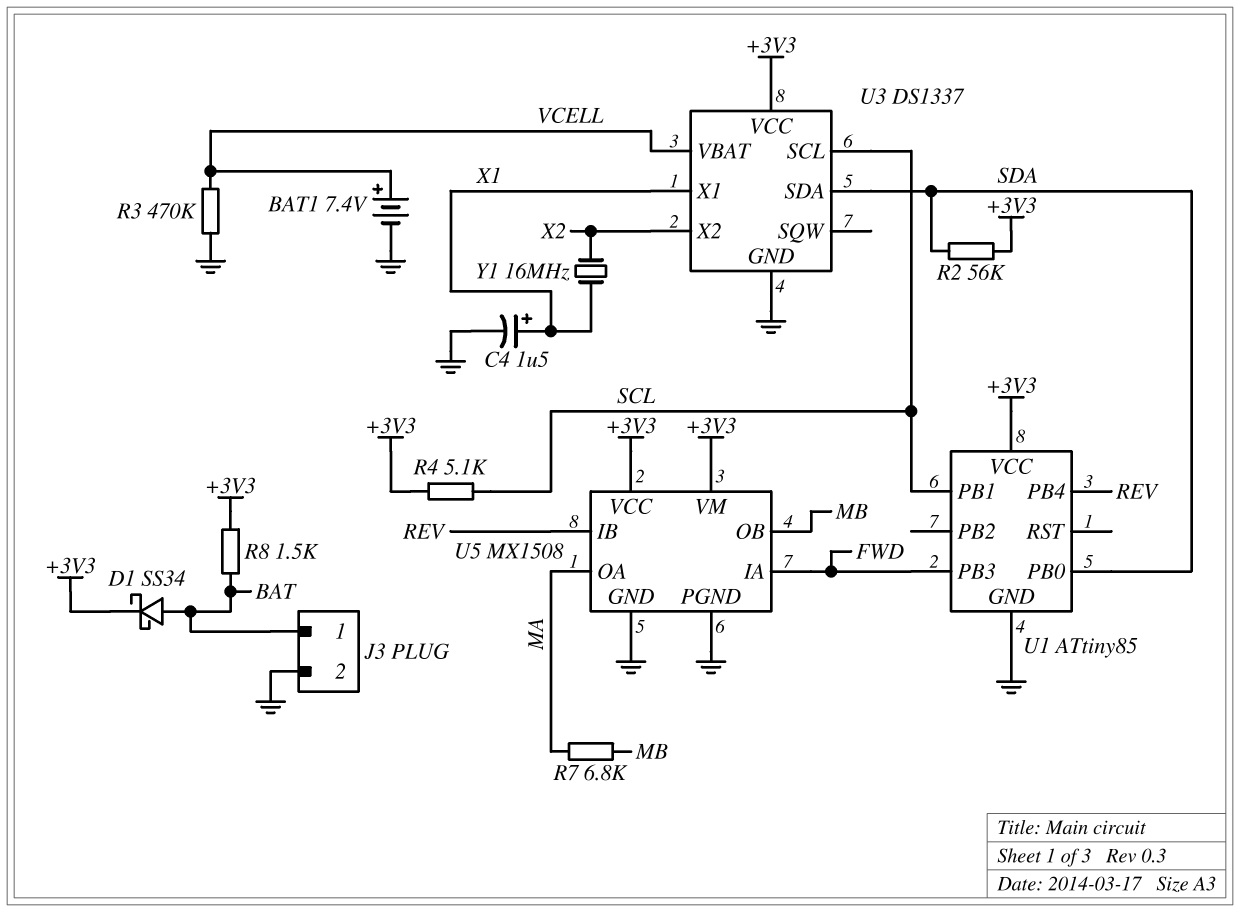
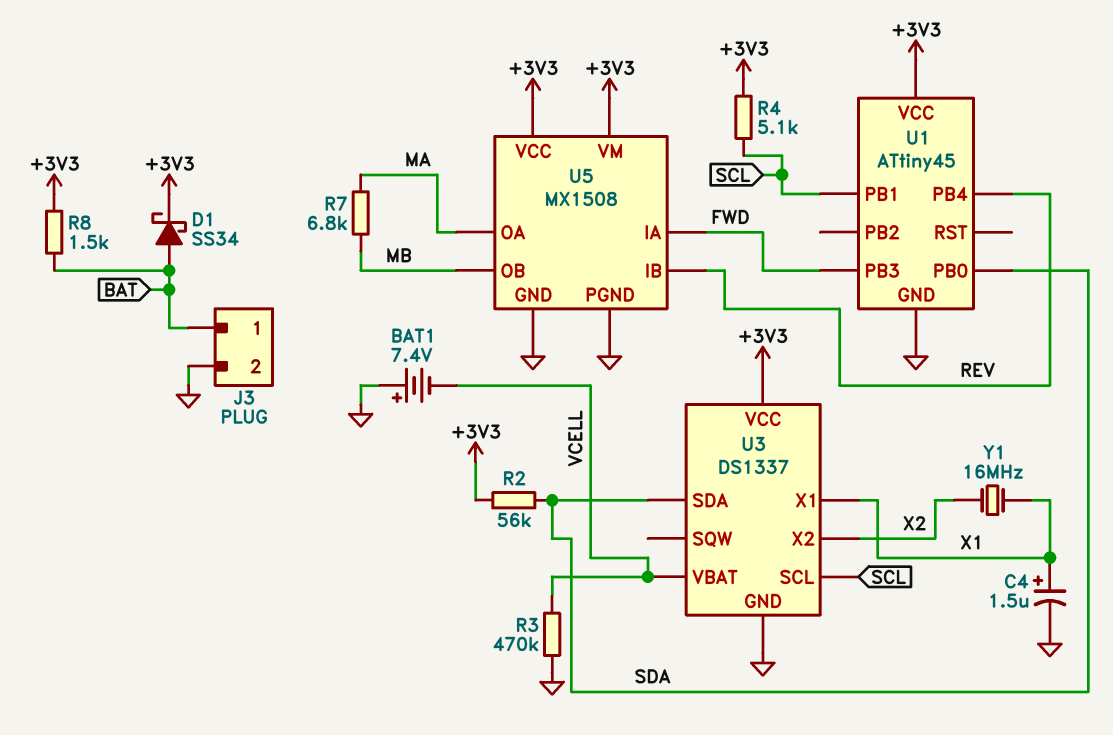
BAT1: 7.4V (plus VCELL, minus GND) -> 7.4V (plus GND, minus VCELL)
U1: ATtiny85 -> ATtiny45

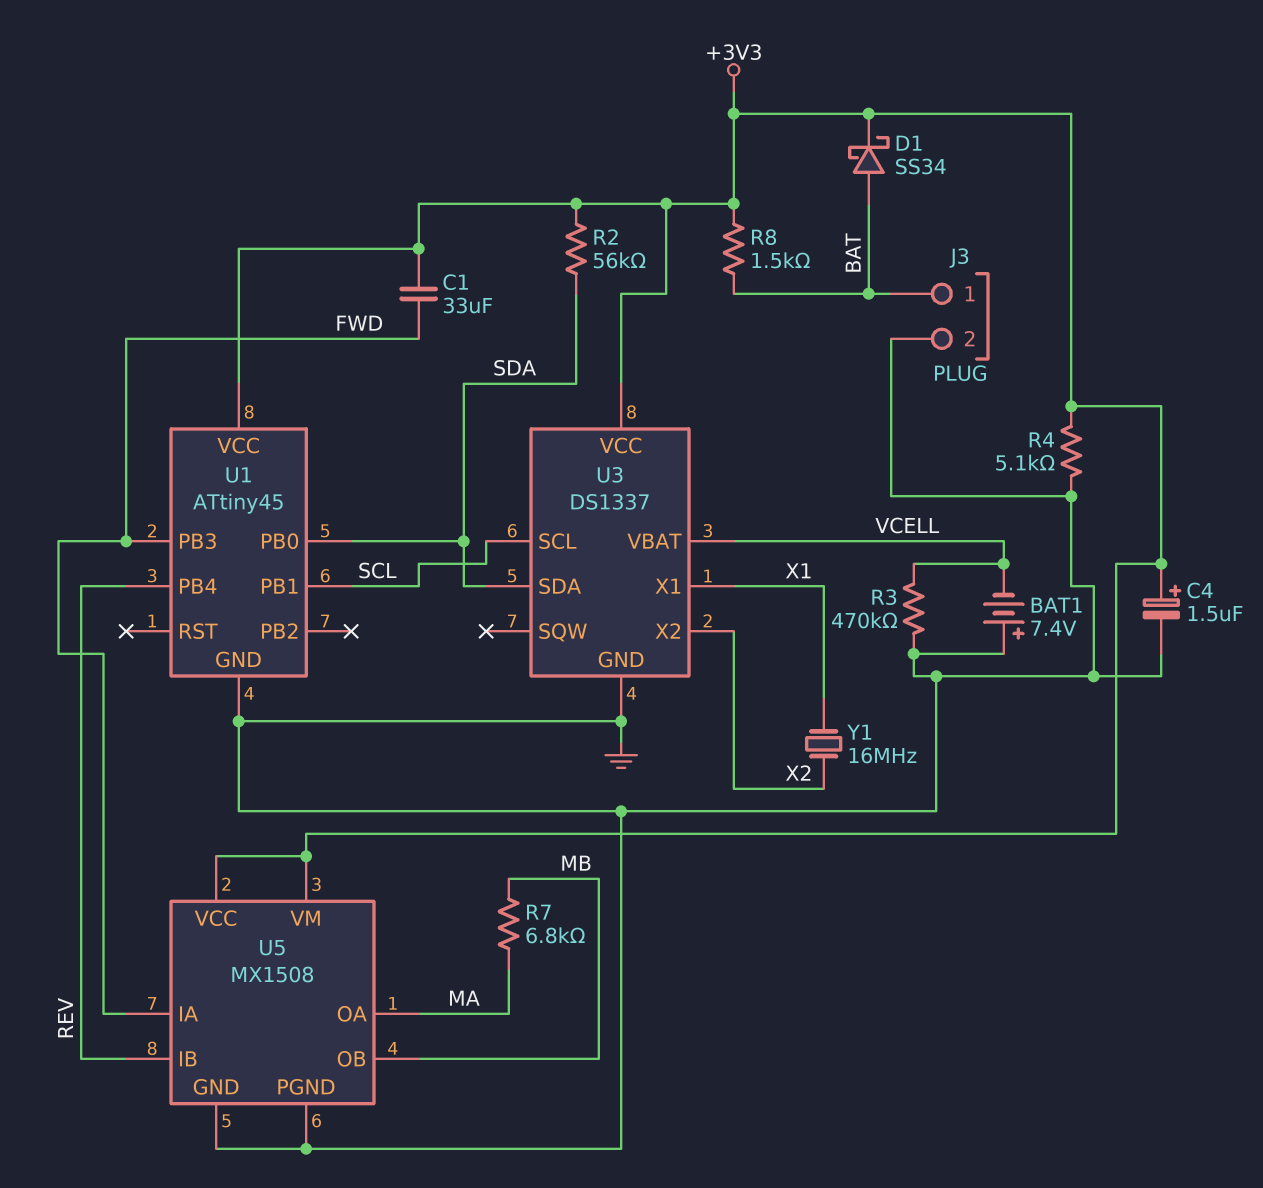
C1: none -> 33uF (+3V3, FWD)
C4: 1.5uF (plus X1, minus GND) -> 1.5uF (plus +3V3, minus GND)
R4: 5.1k (+3V3, SCL) -> 5.1k (+3V3, GND)

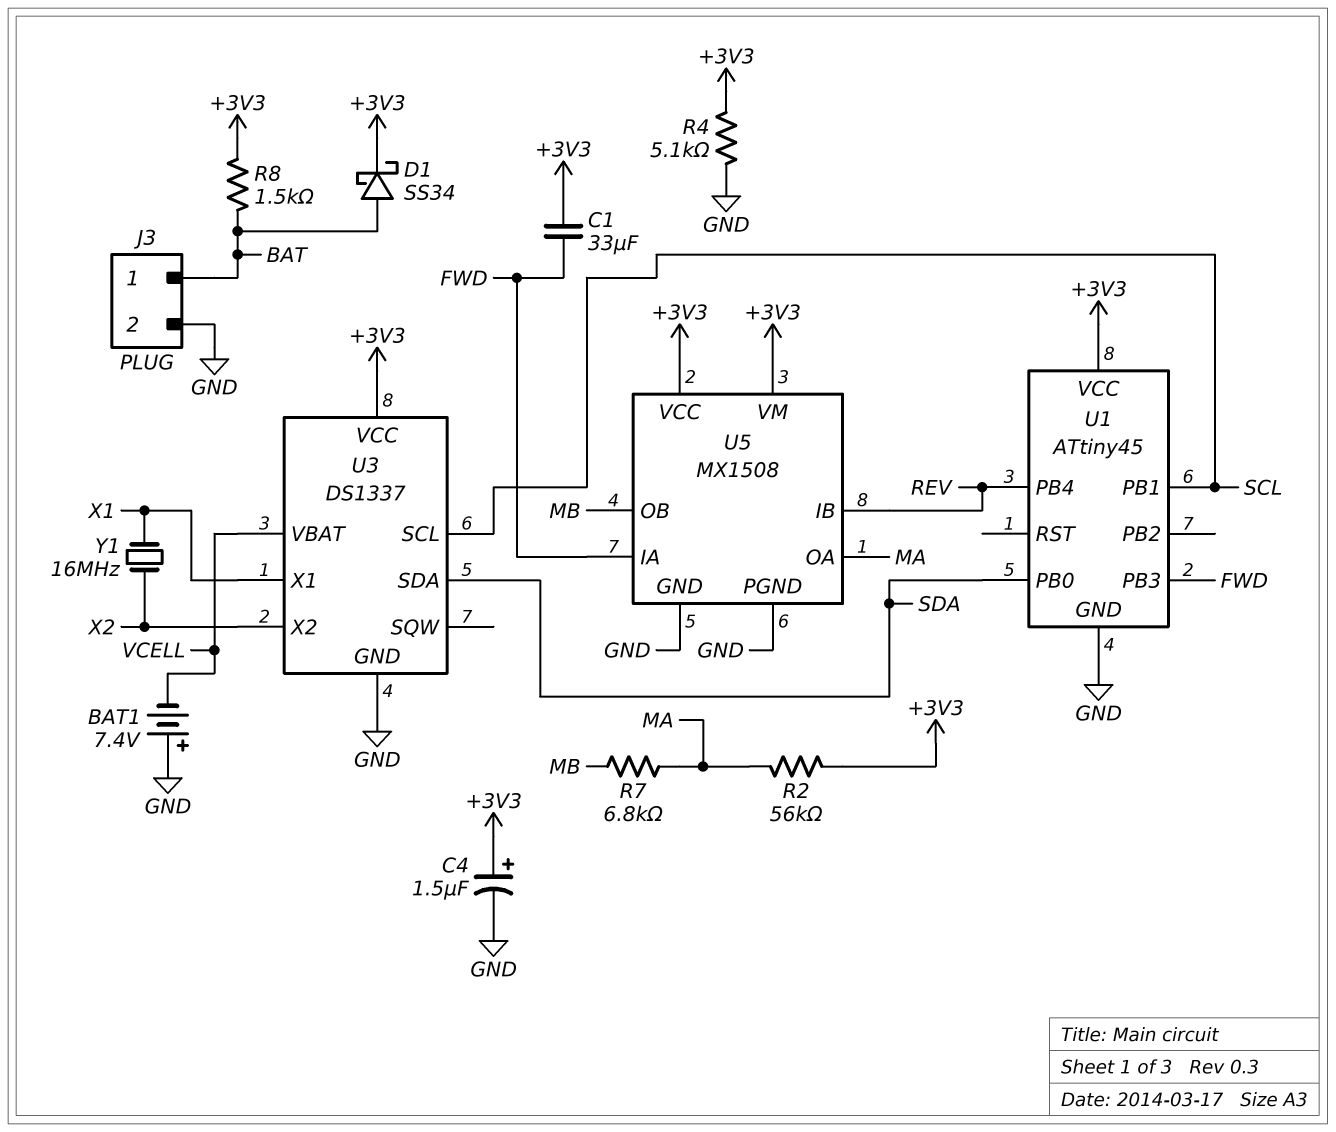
R2: 56k (+3V3, SDA) -> 56k (+3V3, MA)
R3: 470k (GND, VCELL) -> none

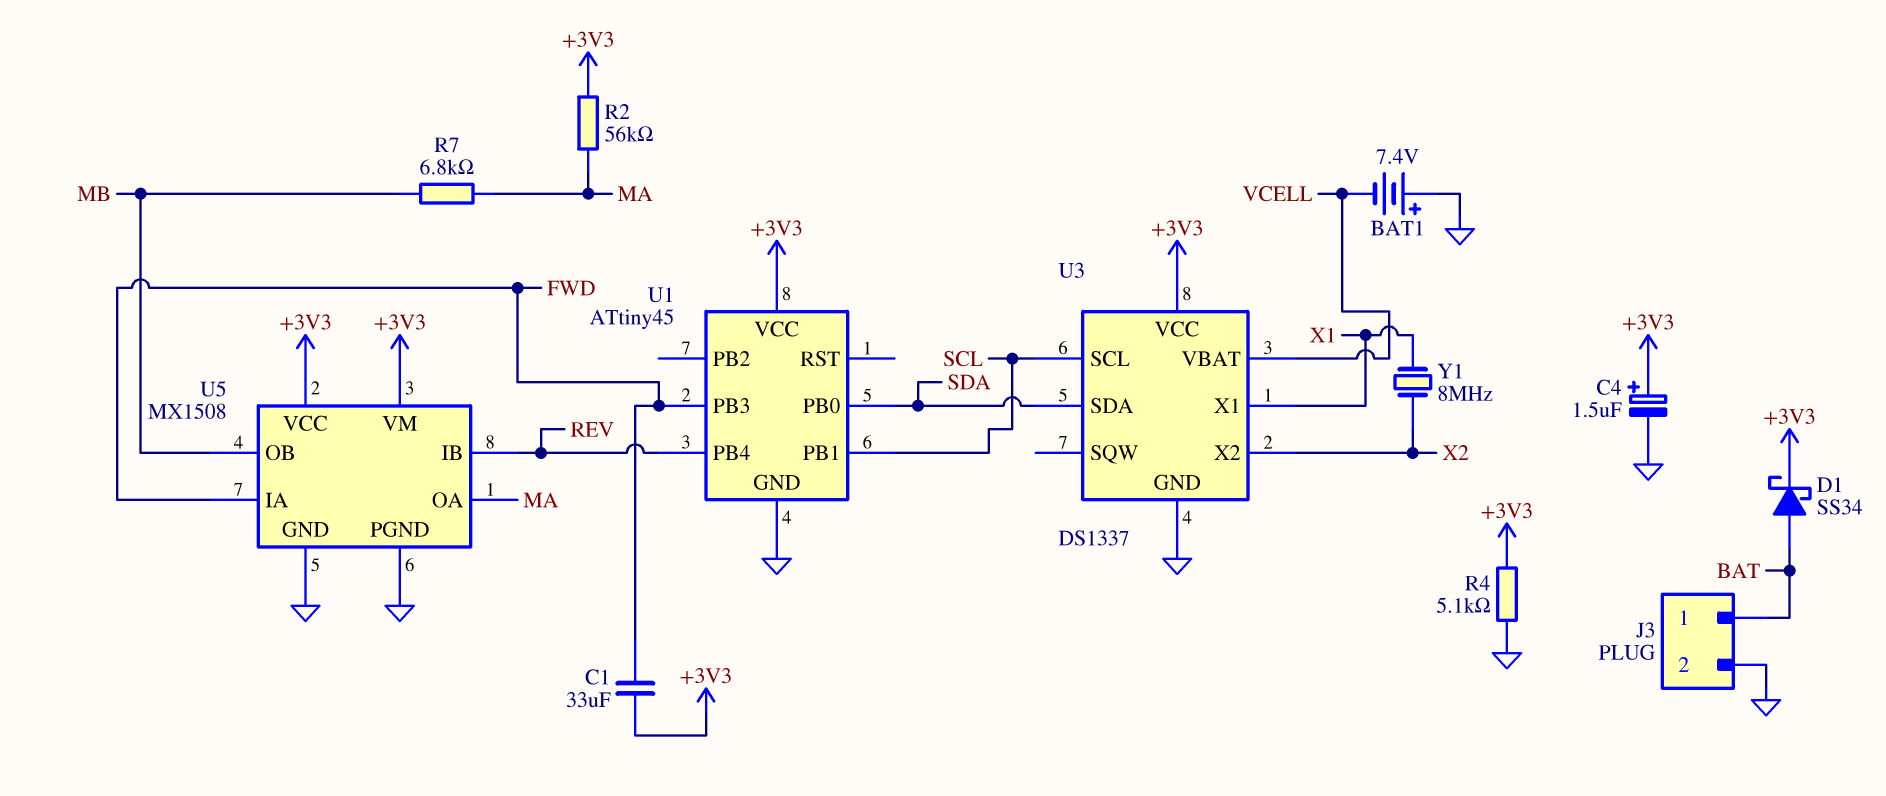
R8: 1.5k (+3V3, BAT) -> none
Y1: 16MHz (X1, X2) -> 8MHz (X1, X2)

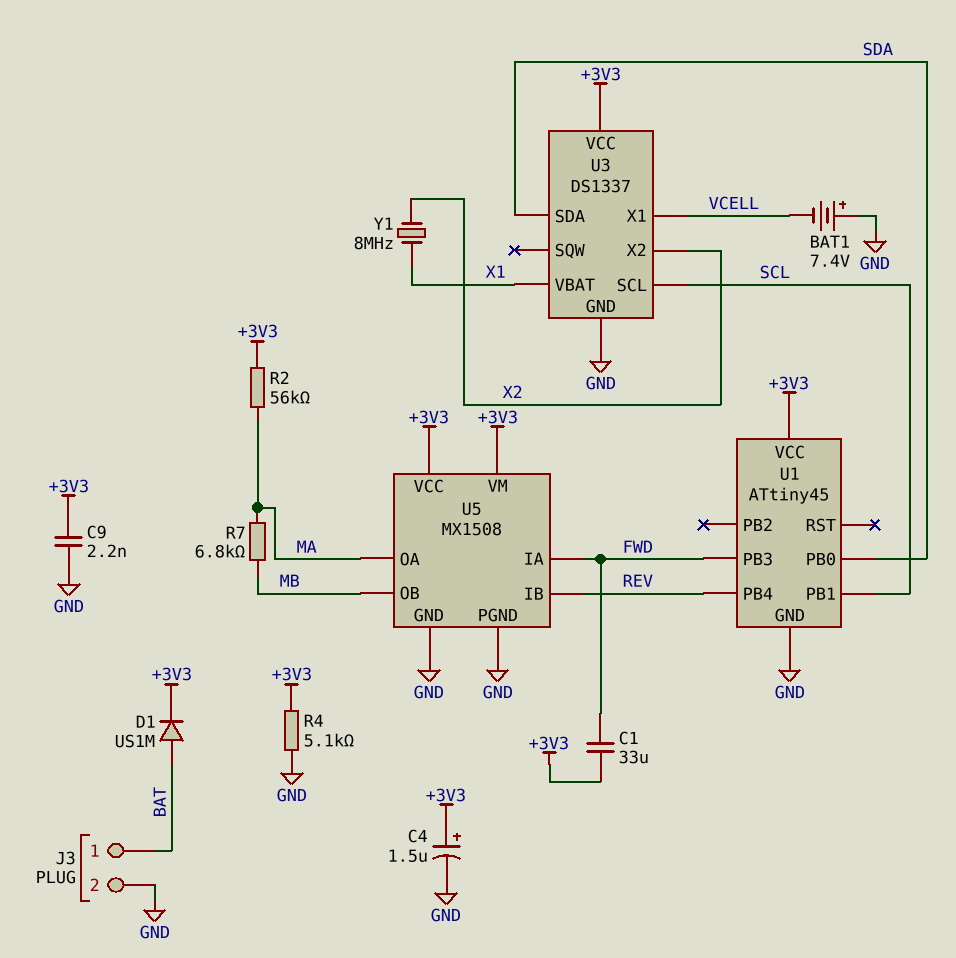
C9: none -> 2.2nF (+3V3, GND)
D1: schottky SS34 (A BAT, K +3V3) -> diode US1M (A BAT, K +3V3)
U3 pin VBAT: VCELL -> X1
U3 pin X1: X1 -> VCELL

